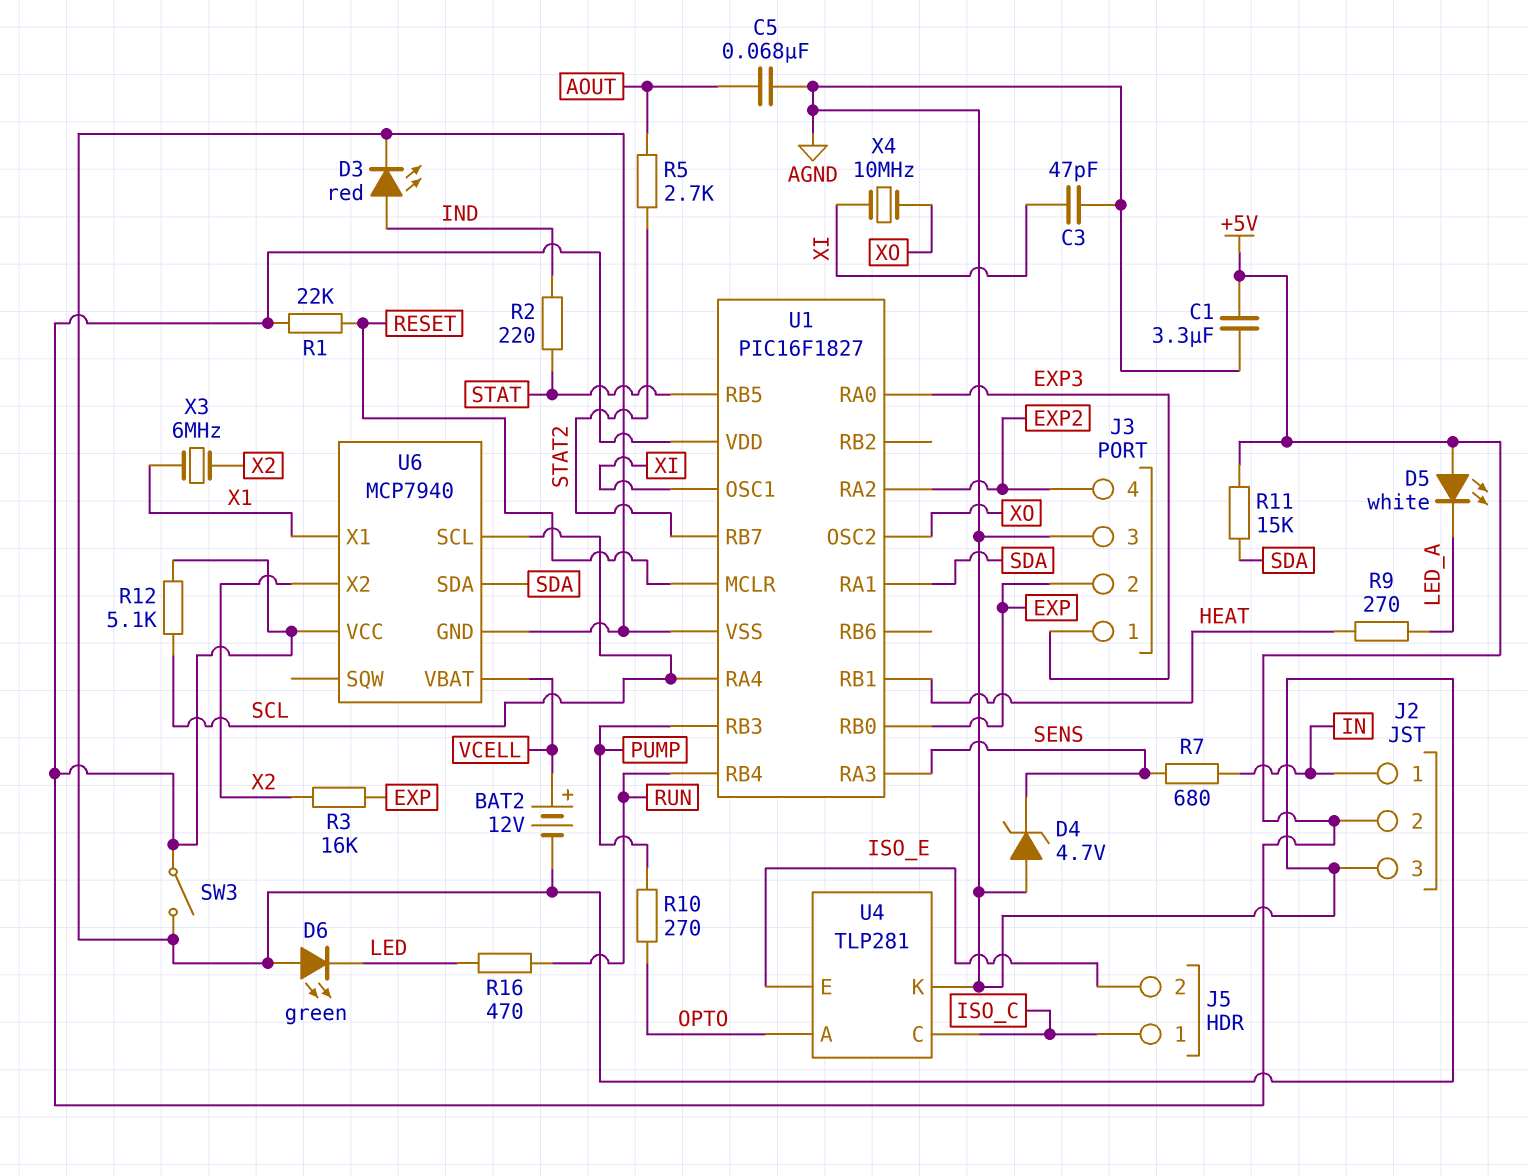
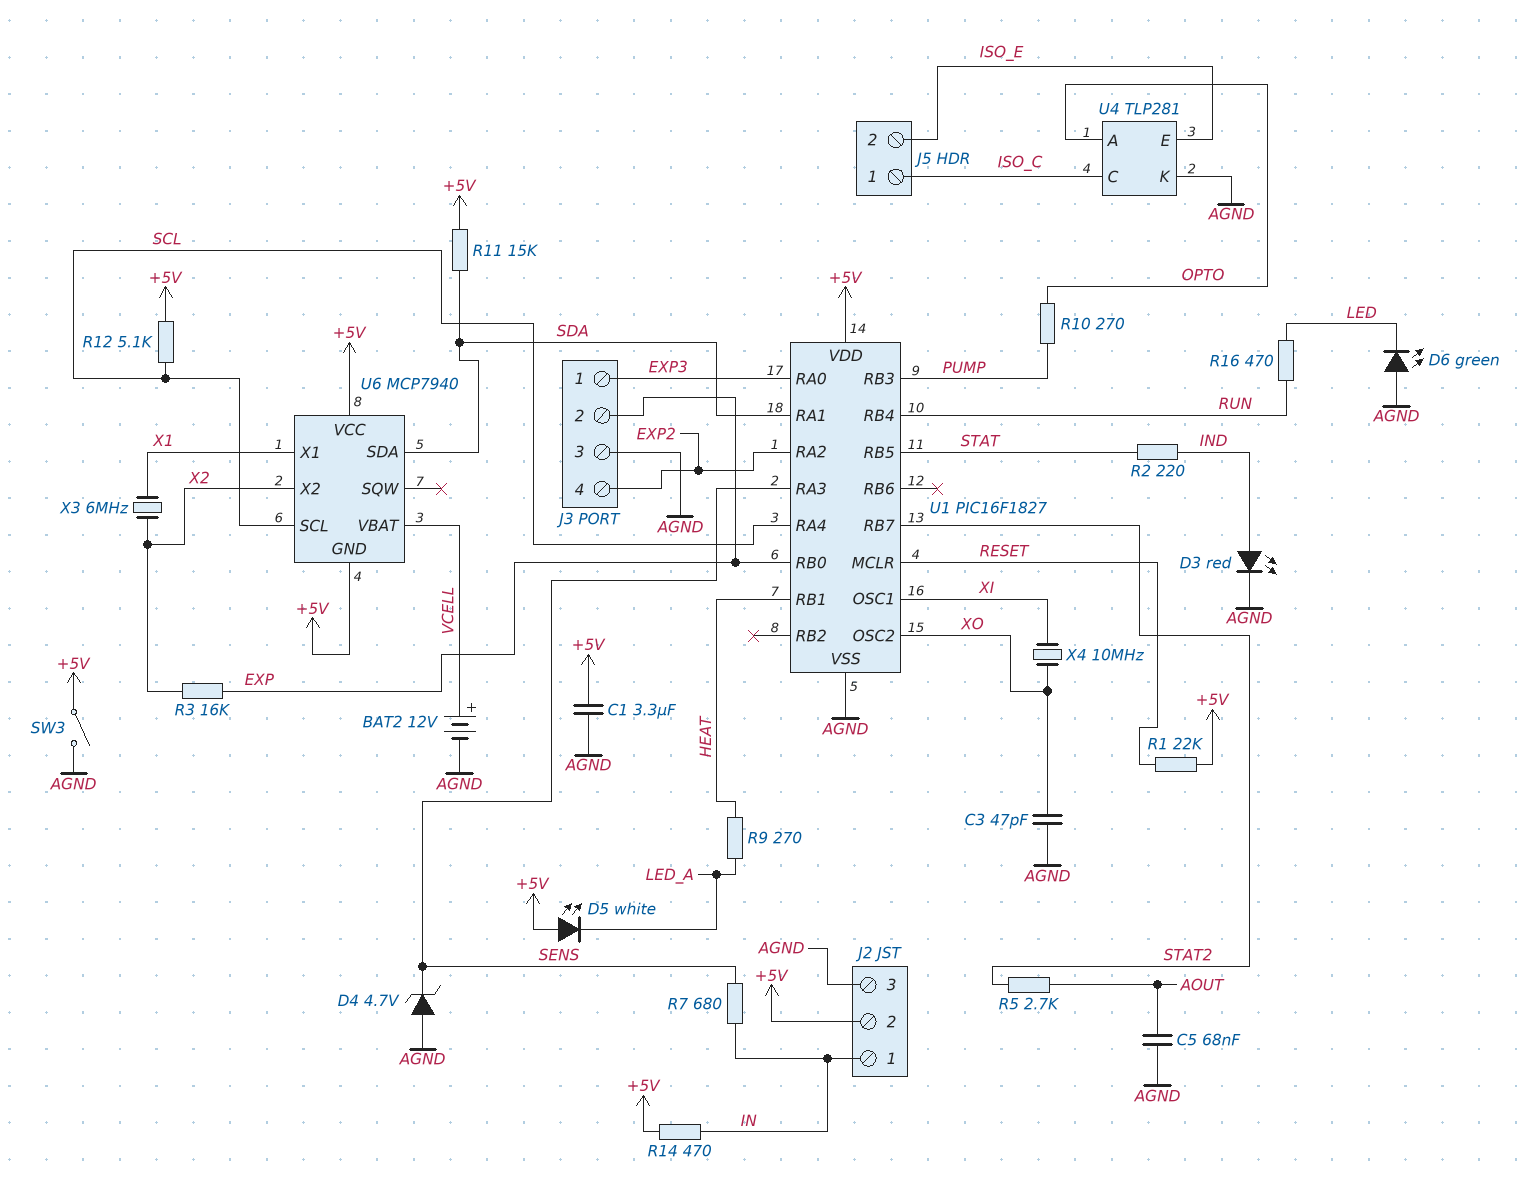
C3: 47pF (AGND, XI) -> 47pF (AGND, XO)
R14: none -> 470 (+5V, IN)
U6 pin GND: AGND -> +5V

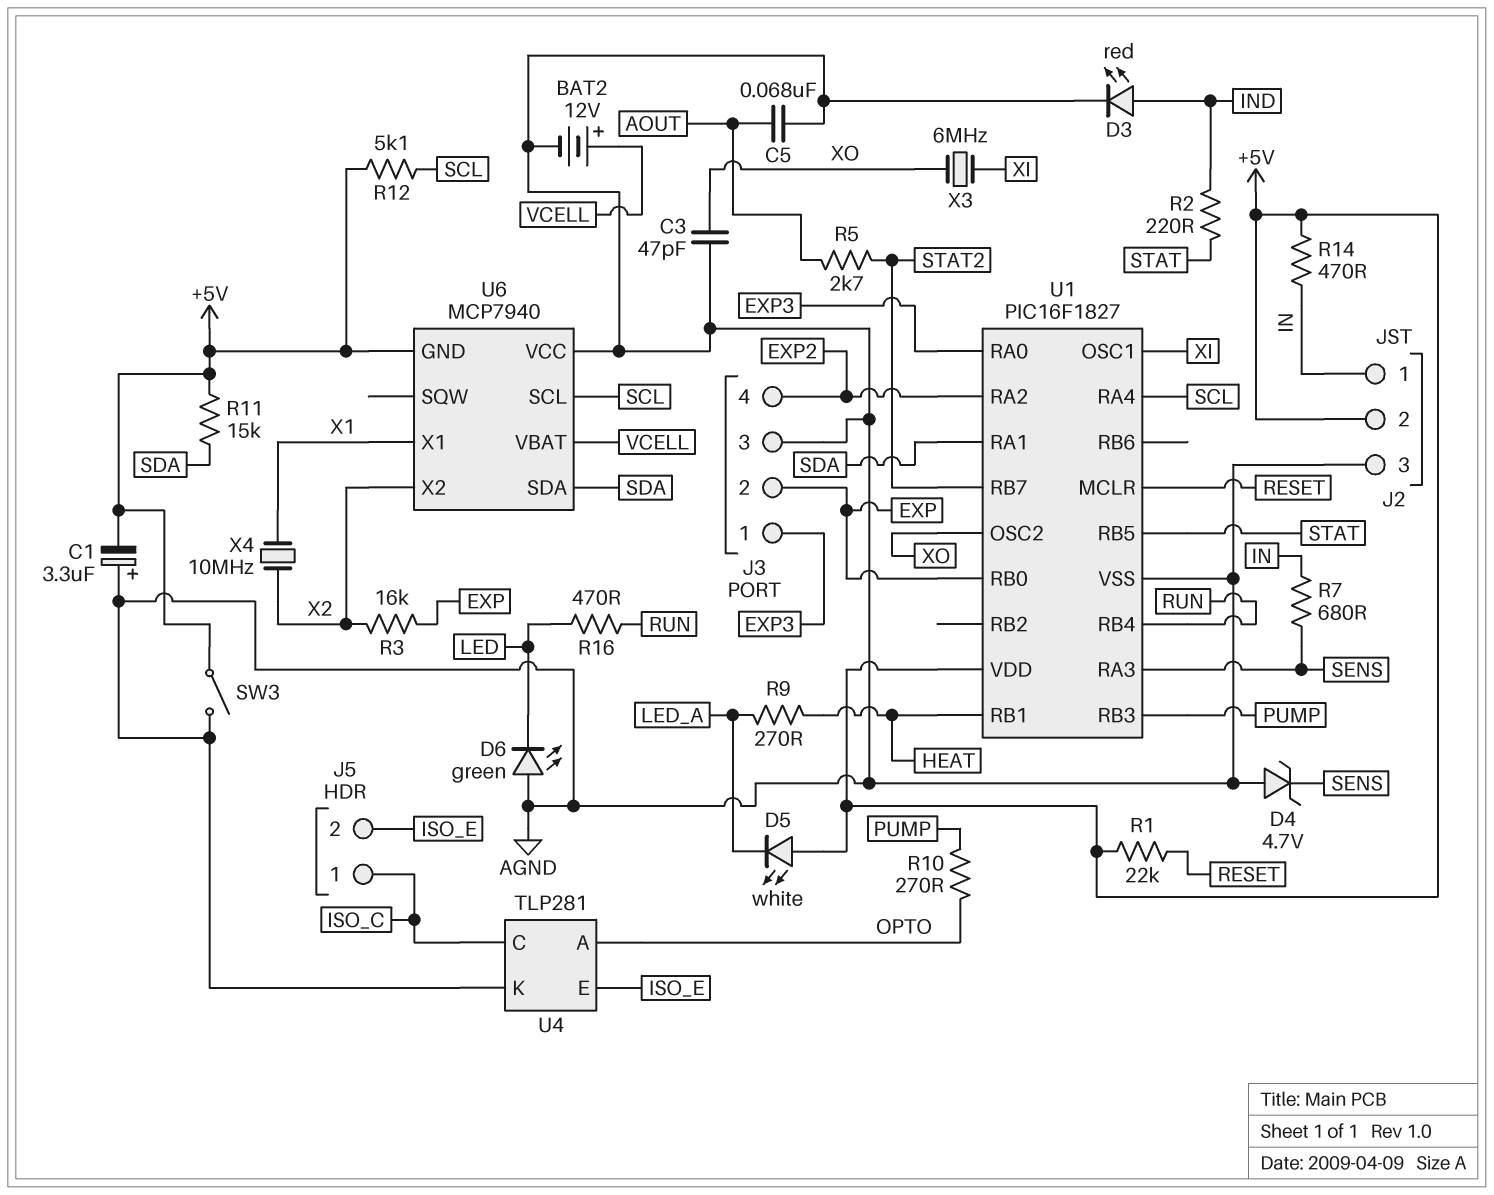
C1: 3.3uF (+5V, AGND) -> 3.3uF (plus AGND, minus +5V)
U6 pin VCC: +5V -> AGND
X3: 6MHz (X1, X2) -> 6MHz (XI, XO)
X4: 10MHz (XI, XO) -> 10MHz (X1, X2)

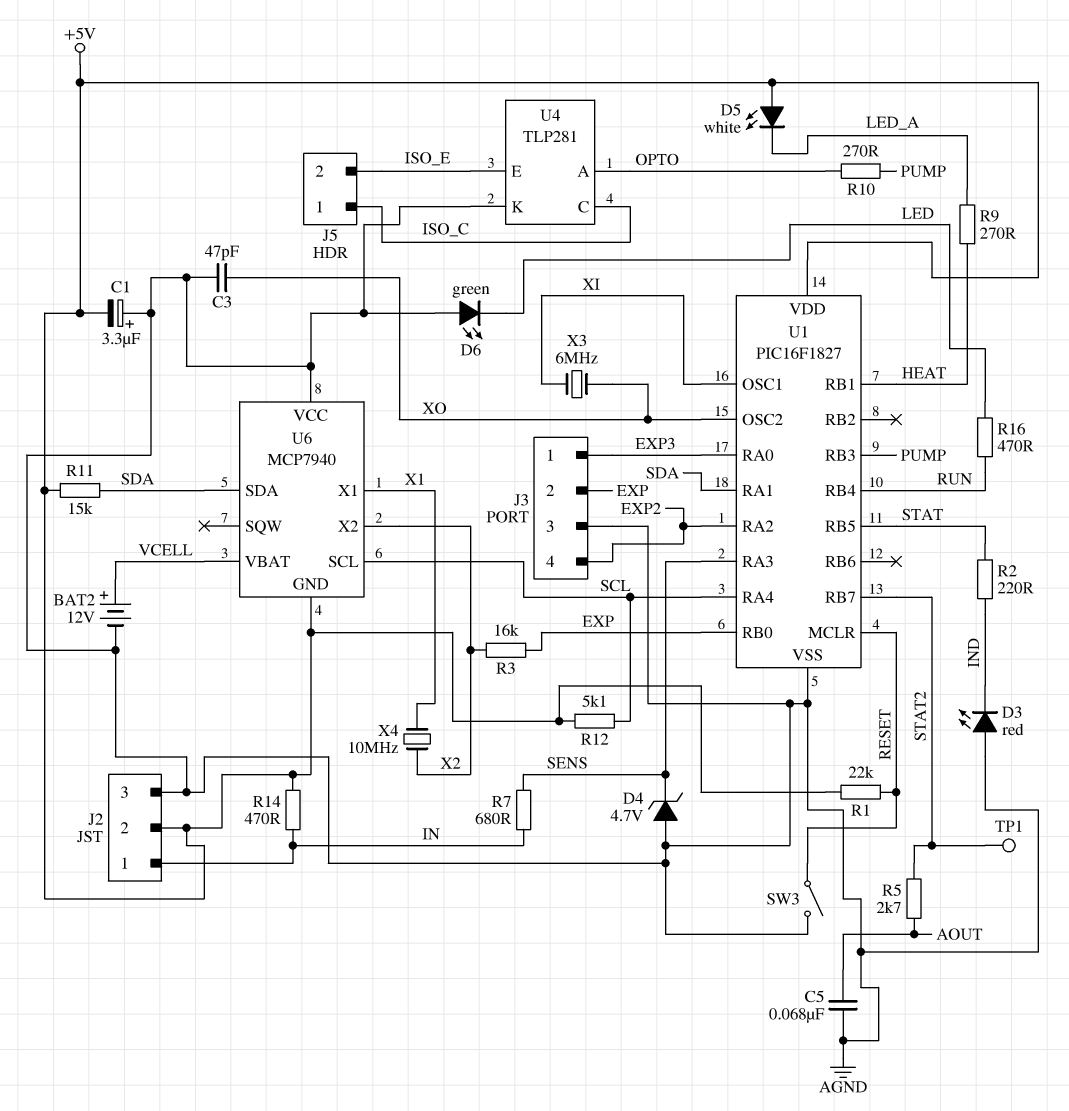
D3: LED red (A IND, K AGND) -> LED red (A AGND, K IND)
SW3: switch (+5V, AGND) -> switch (AGND, RESET)
TP1: none -> test point (STAT2)

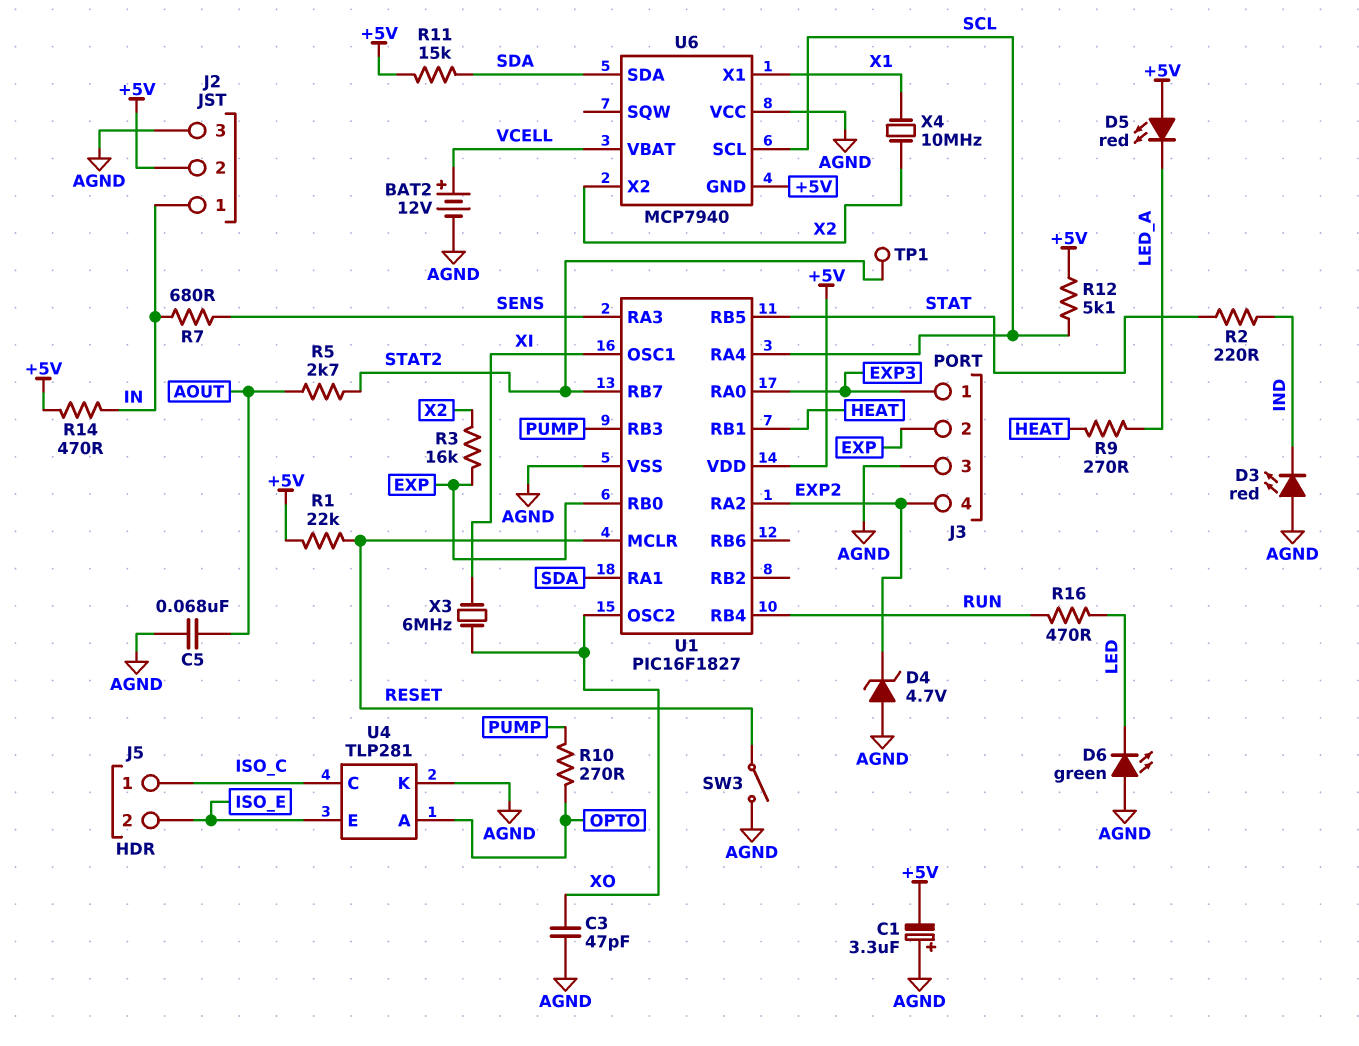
D4: zener 4.7V (A AGND, K SENS) -> zener 4.7V (A AGND, K EXP2)
D5: LED white (A +5V, K LED_A) -> LED red (A +5V, K LED_A)

